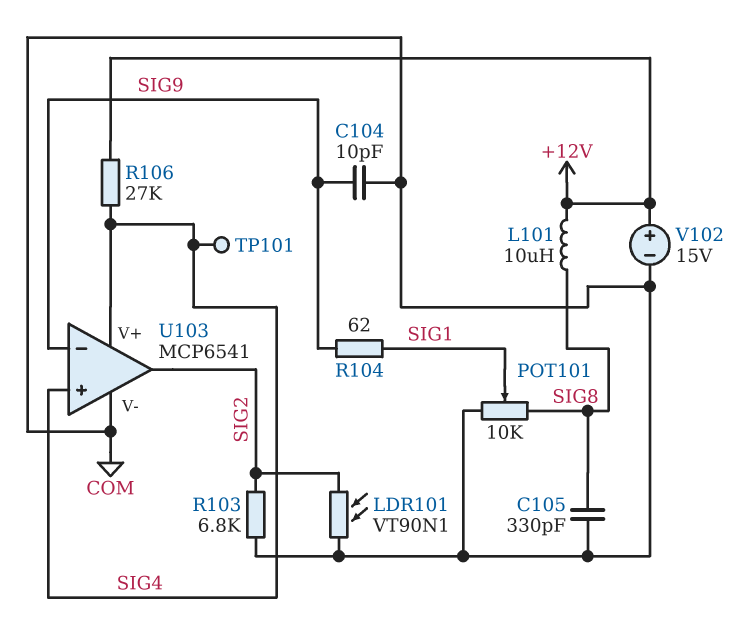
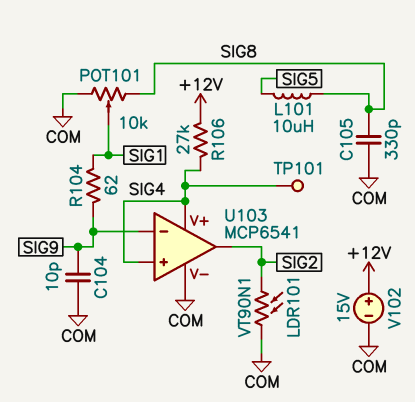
L101: 10uH (+12V, SIG8) -> 10uH (SIG5, SIG8)
R103: 6.8k (COM, SIG2) -> none

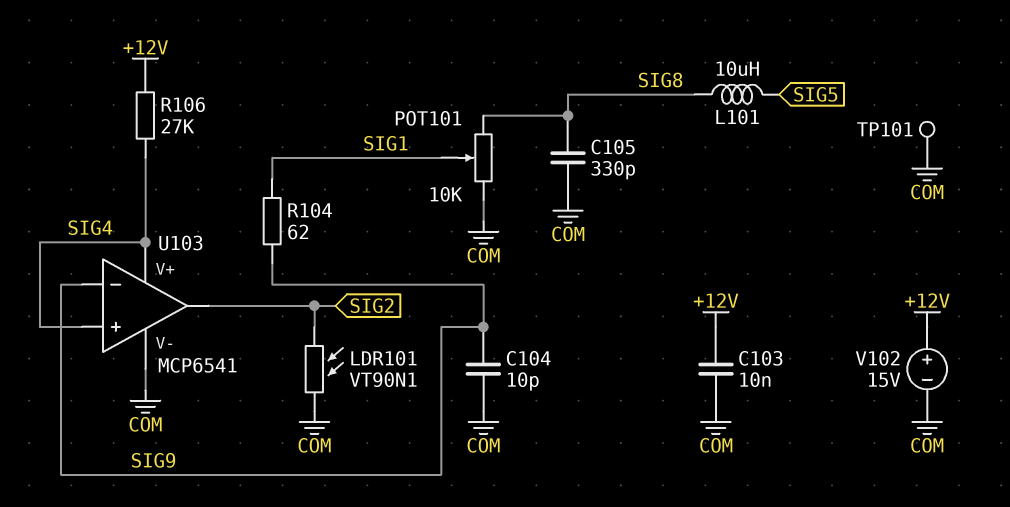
C103: none -> 10nF (+12V, COM)
TP101: test point (SIG4) -> test point (COM)

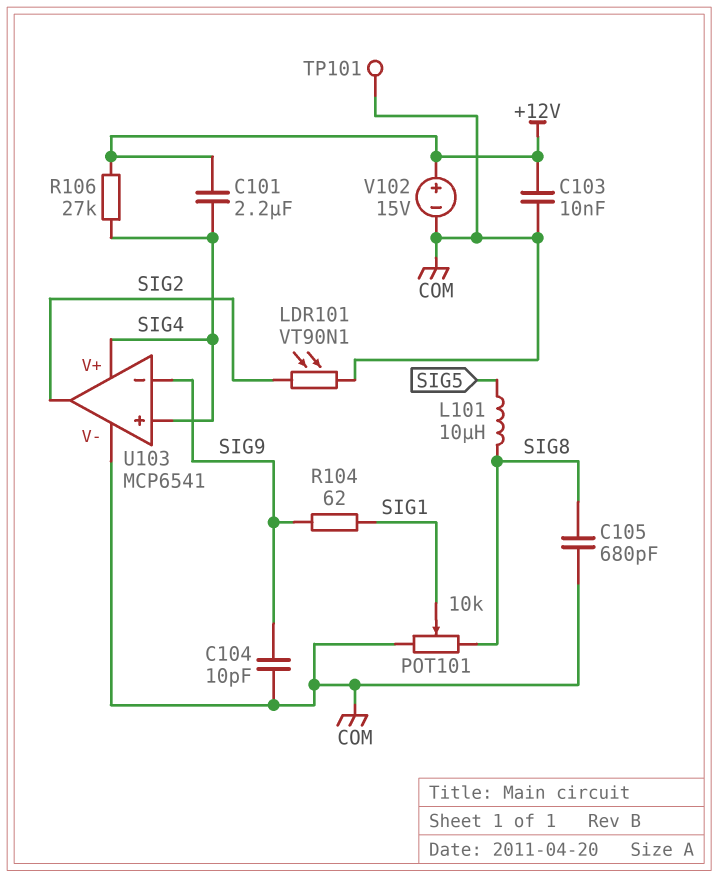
C101: none -> 2.2uF (+12V, SIG4)
C105: 330pF (COM, SIG8) -> 680pF (COM, SIG8)

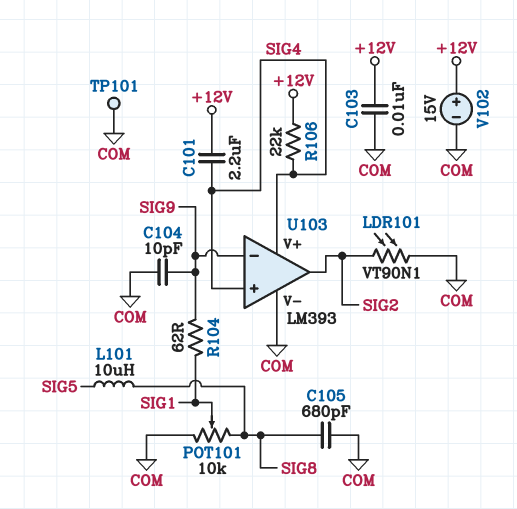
R106: 27k (+12V, SIG4) -> 22k (+12V, SIG4)
U103: MCP6541 -> LM393

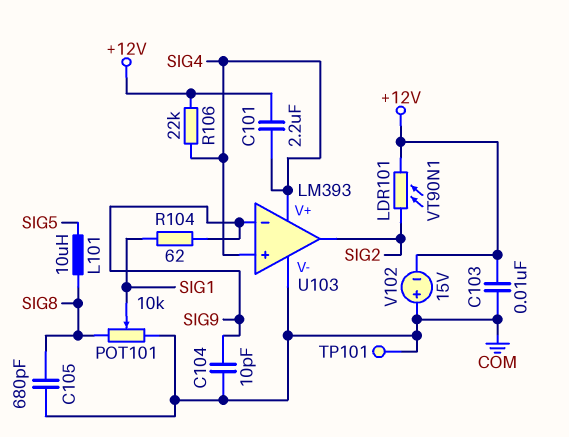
LDR101: VT90N1 (COM, SIG2) -> VT90N1 (+12V, SIG2)
V102: 15V (plus +12V, minus COM) -> 15V (plus COM, minus +12V)

